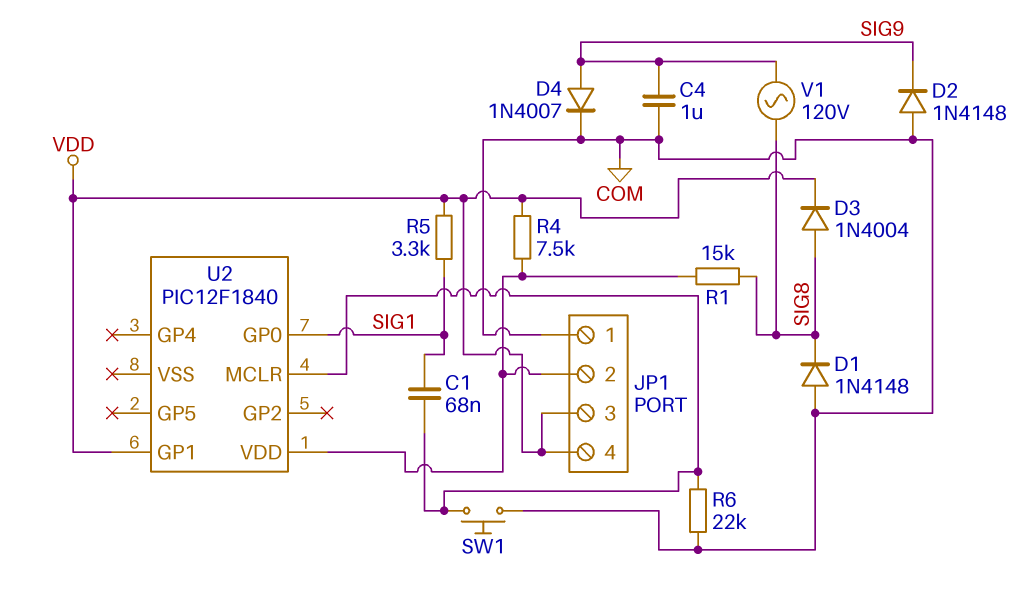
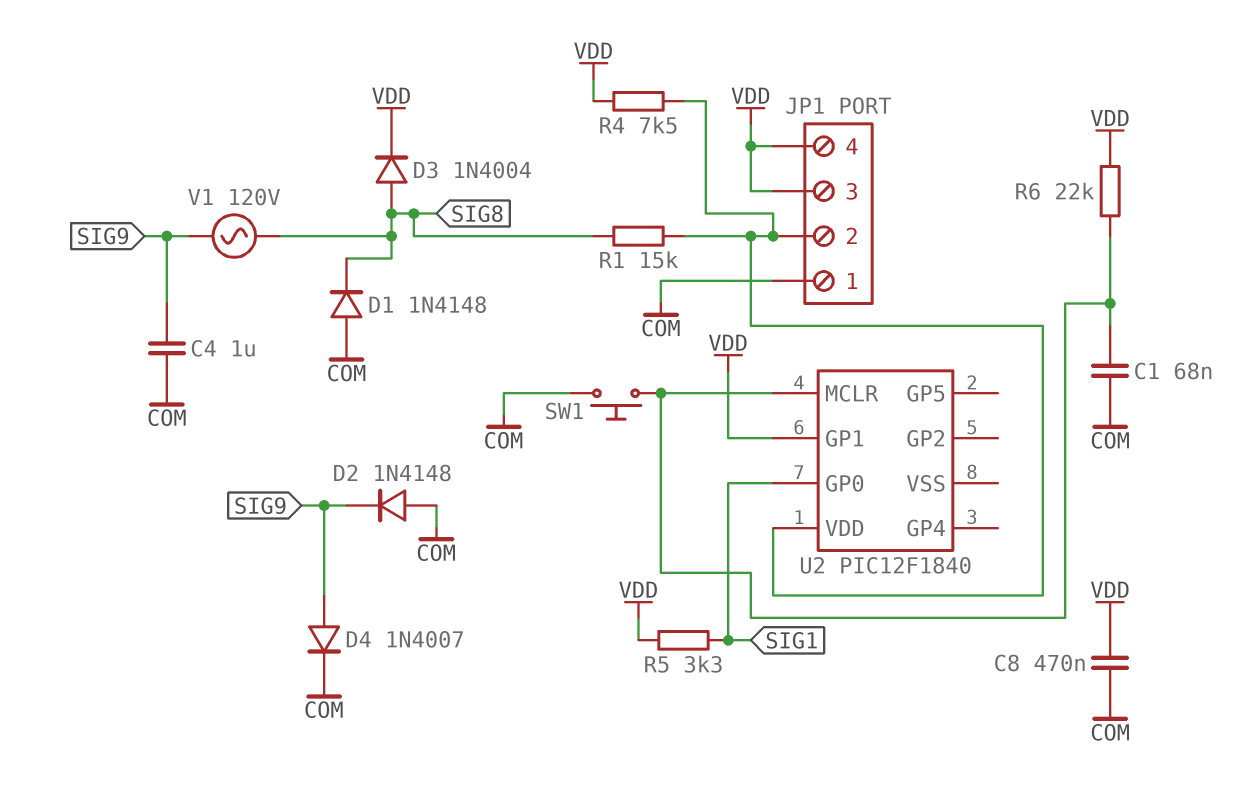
C1: 68nF (SIG1, U2/MCLR) -> 68nF (COM, U2/MCLR)
C8: none -> 470nF (COM, VDD)
R6: 22k (COM, U2/MCLR) -> 22k (U2/MCLR, VDD)

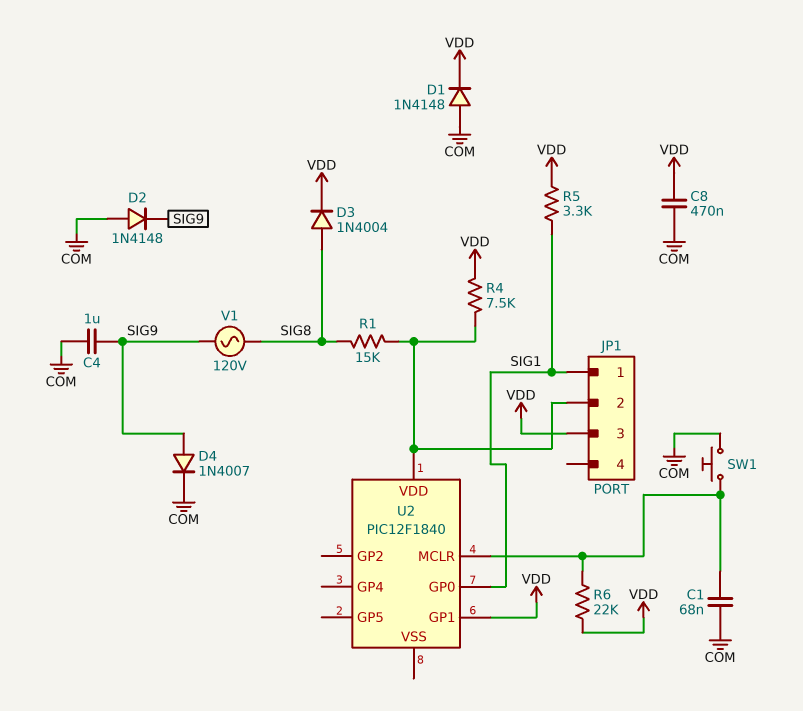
D1: diode 1N4148 (A COM, K SIG8) -> diode 1N4148 (A COM, K VDD)
JP1 pin 1: COM -> SIG1
JP1 pin 4: VDD -> none

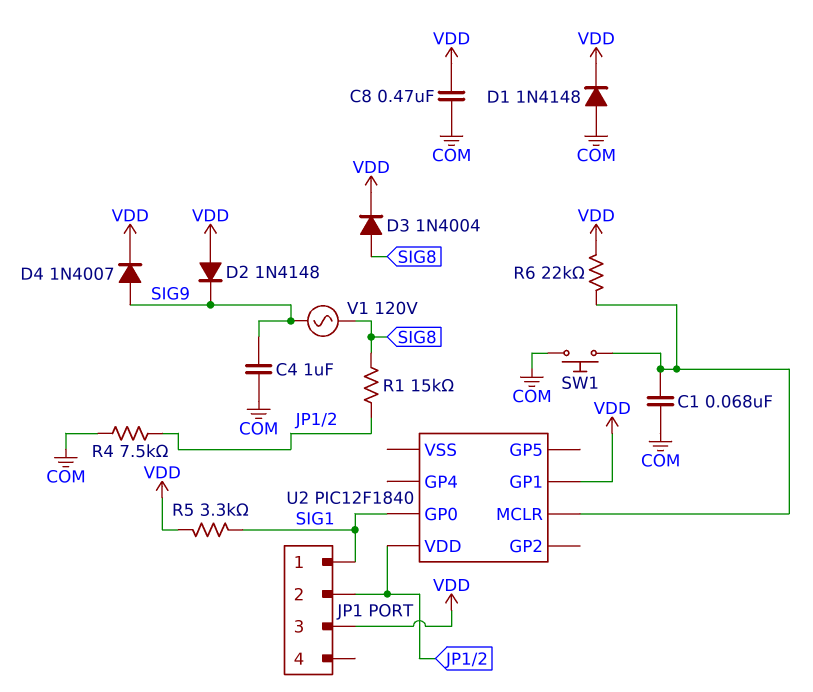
D2: diode 1N4148 (A COM, K SIG9) -> diode 1N4148 (A VDD, K SIG9)
D4: diode 1N4007 (A SIG9, K COM) -> diode 1N4007 (A SIG9, K VDD)
R4: 7.5k (JP1/2, VDD) -> 7.5k (COM, JP1/2)

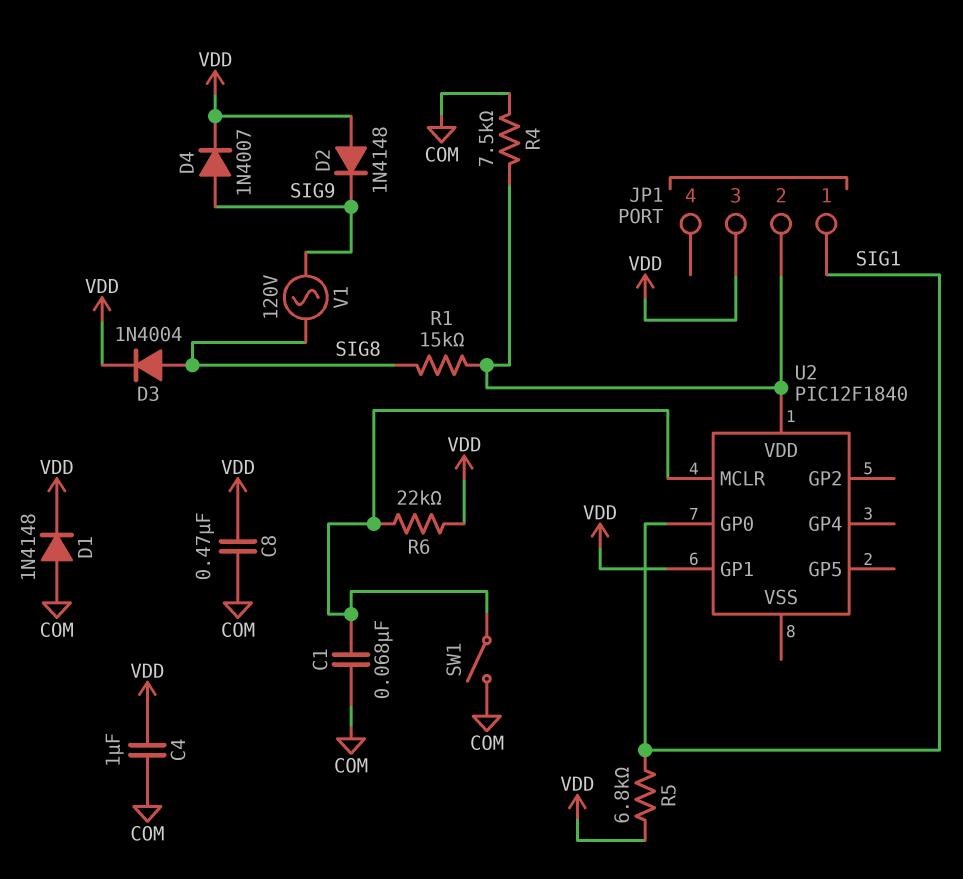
C4: 1uF (COM, SIG9) -> 1uF (COM, VDD)
R5: 3.3k (SIG1, VDD) -> 6.8k (SIG1, VDD)
SW1: button (COM, U2/MCLR) -> switch (COM, U2/MCLR)

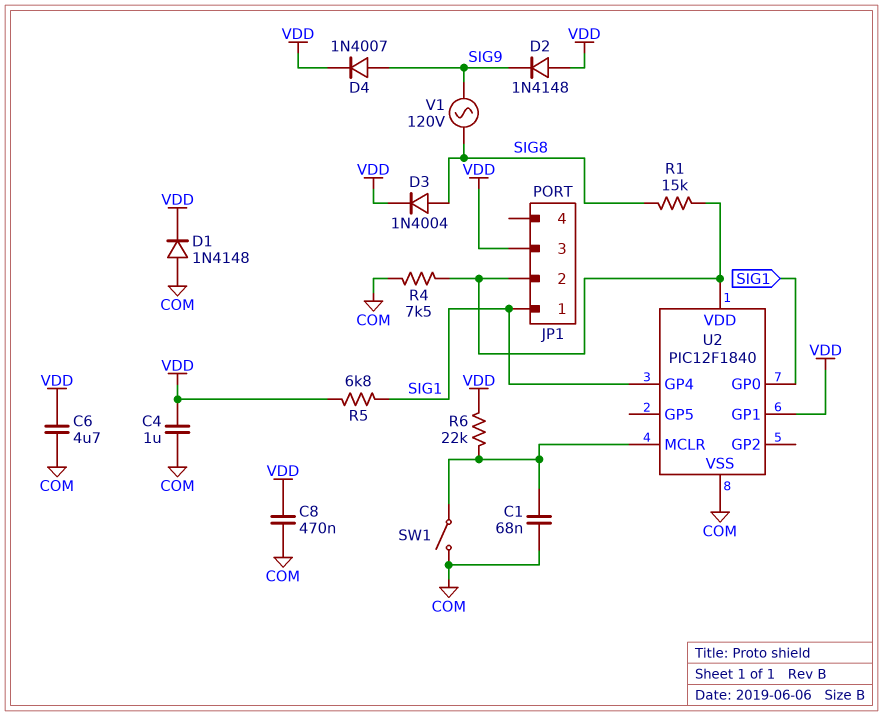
C6: none -> 4.7uF (COM, VDD)
U2 pin GP4: none -> SIG1
U2 pin VSS: none -> COM

